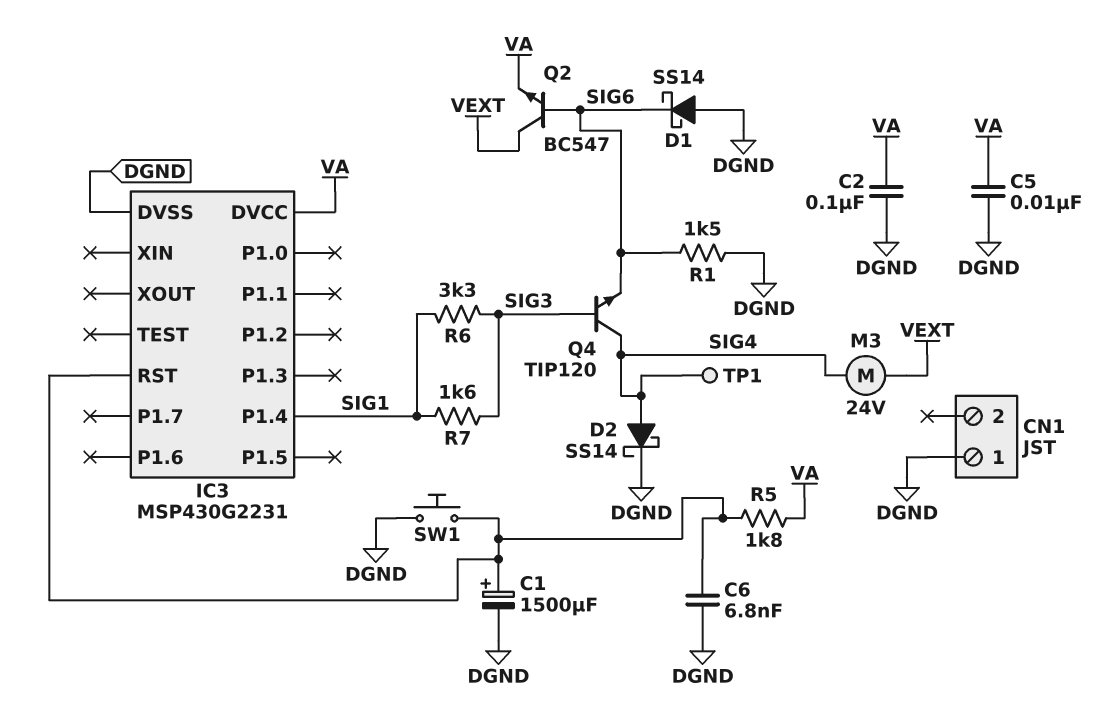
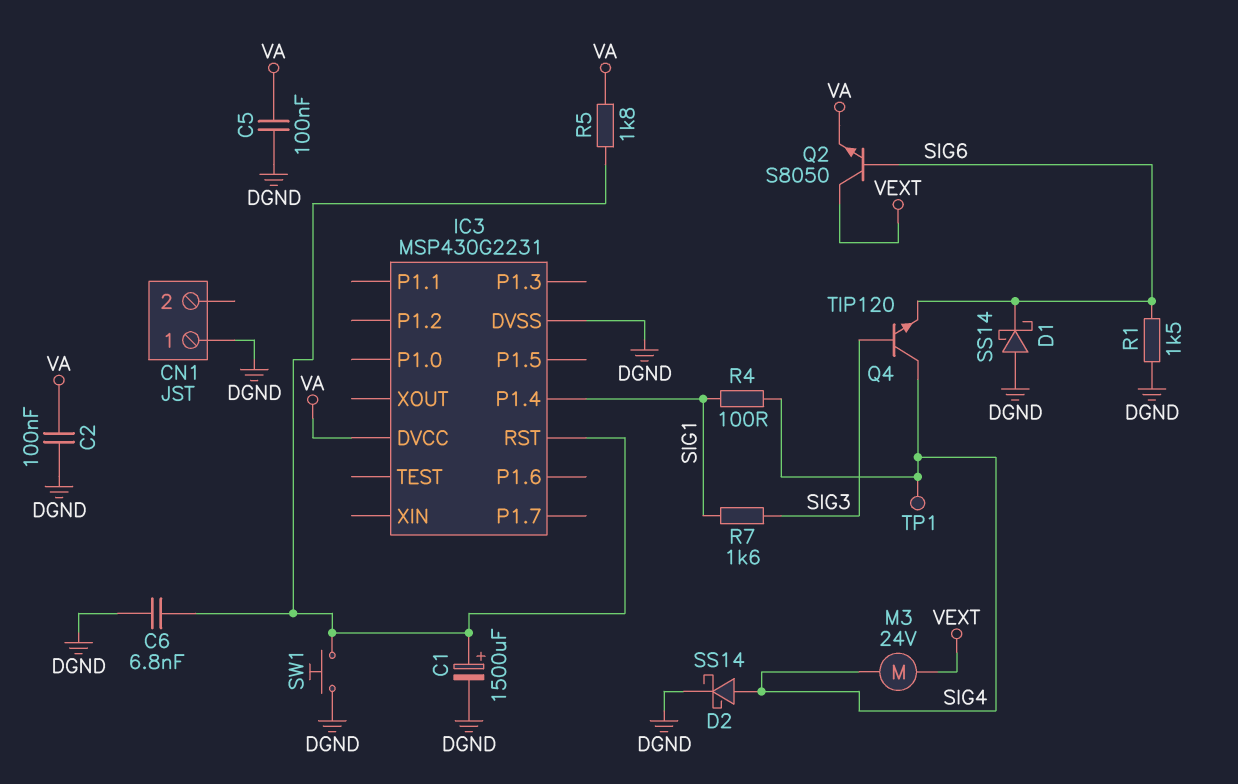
C5: 10nF (DGND, VA) -> 100nF (DGND, VA)
Q2: NPN BC547 (B SIG6, C VEXT, E VA) -> NPN S8050 (B SIG6, C VEXT, E VA)
R4: none -> 100 (SIG1, SIG4)
R6: 3.3k (SIG1, SIG3) -> none

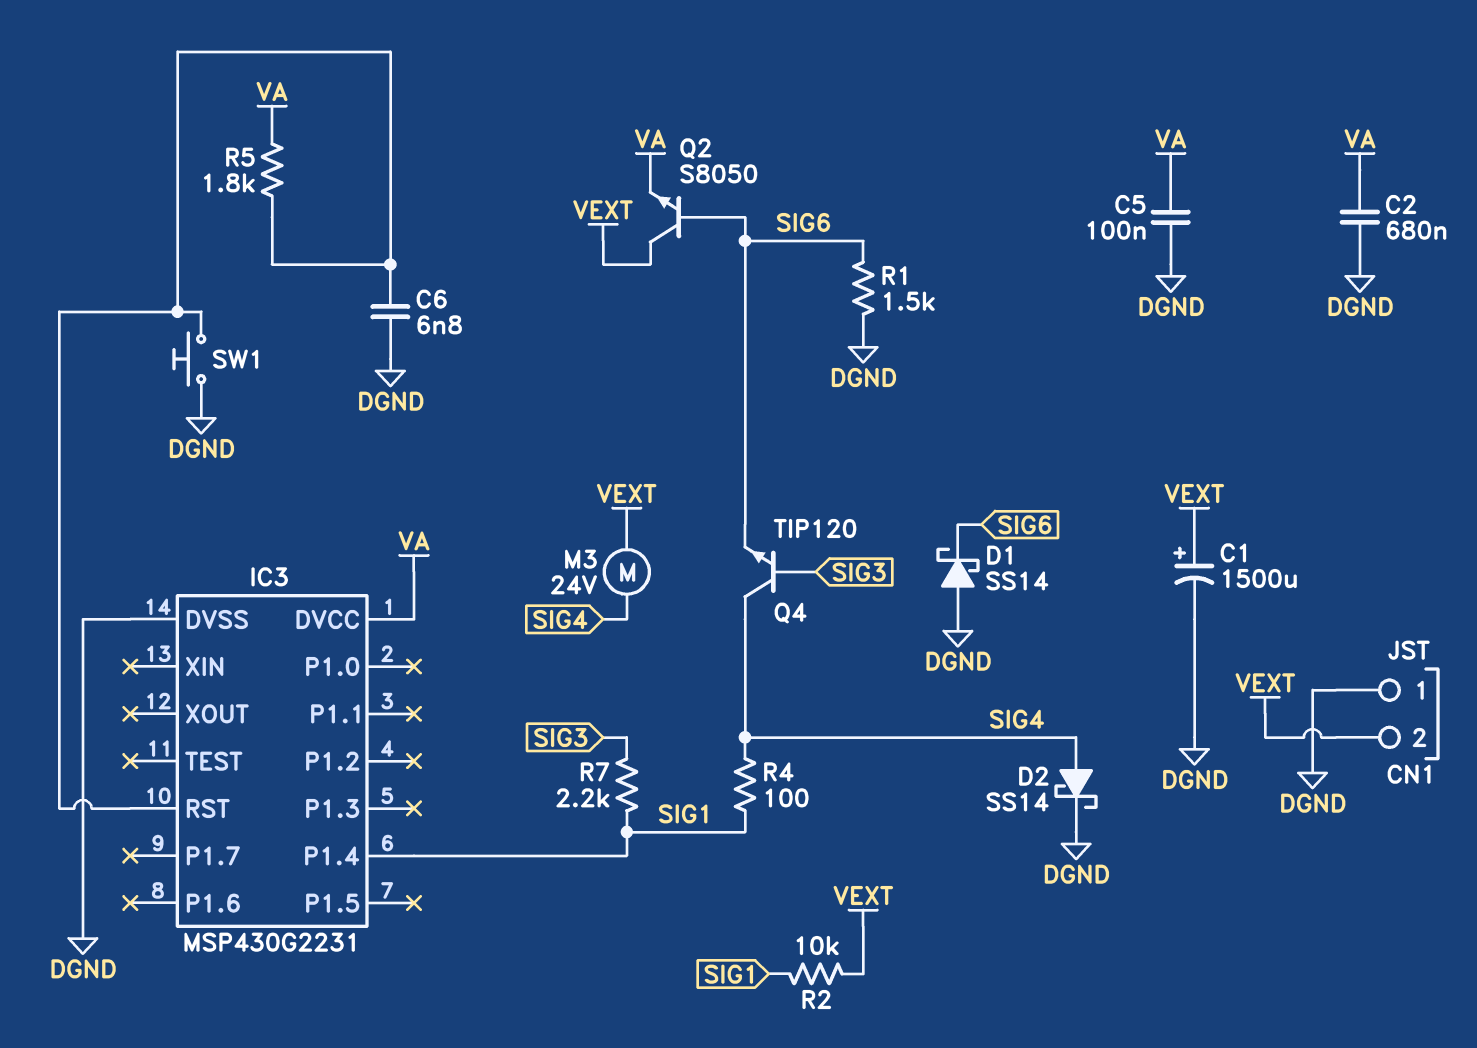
C1: 1500uF (plus IC3/RST, minus DGND) -> 1500uF (plus VEXT, minus DGND)
C2: 100nF (DGND, VA) -> 680nF (DGND, VA)
CN1 pin 2: none -> VEXT
R2: none -> 10k (SIG1, VEXT)
R7: 1.6k (SIG1, SIG3) -> 2.2k (SIG1, SIG3)
TP1: test point (SIG4) -> none

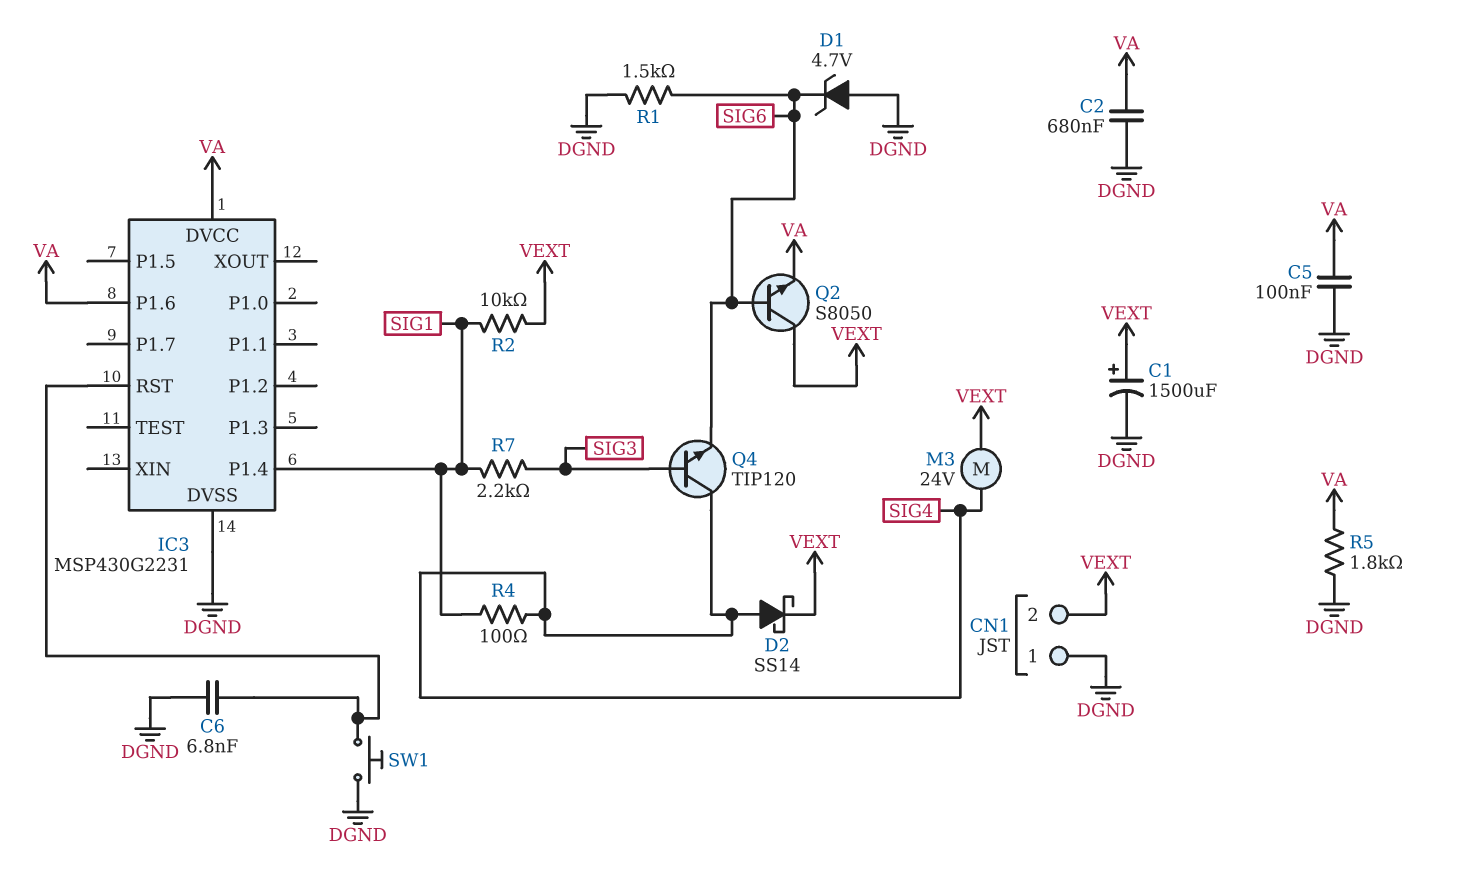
D1: schottky SS14 (A DGND, K SIG6) -> zener 4.7V (A DGND, K SIG6)
D2: schottky SS14 (A SIG4, K DGND) -> schottky SS14 (A SIG4, K VEXT)
IC3 pin P1.6: none -> VA
R5: 1.8k (IC3/RST, VA) -> 1.8k (DGND, VA)

